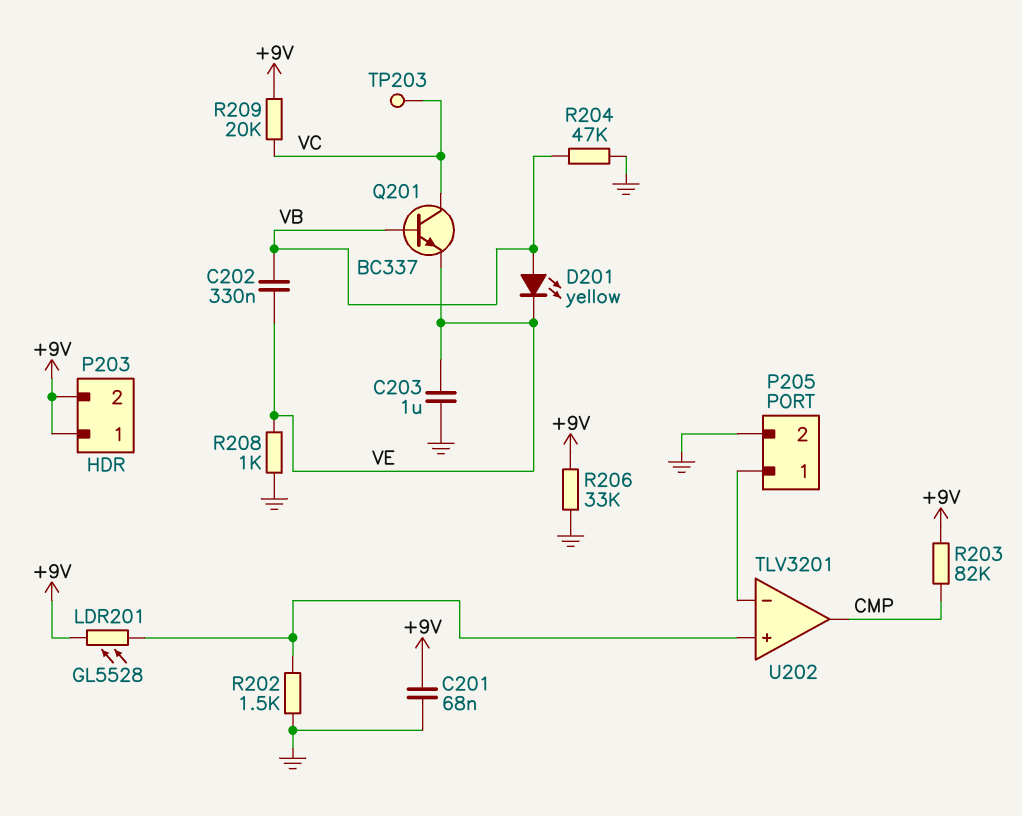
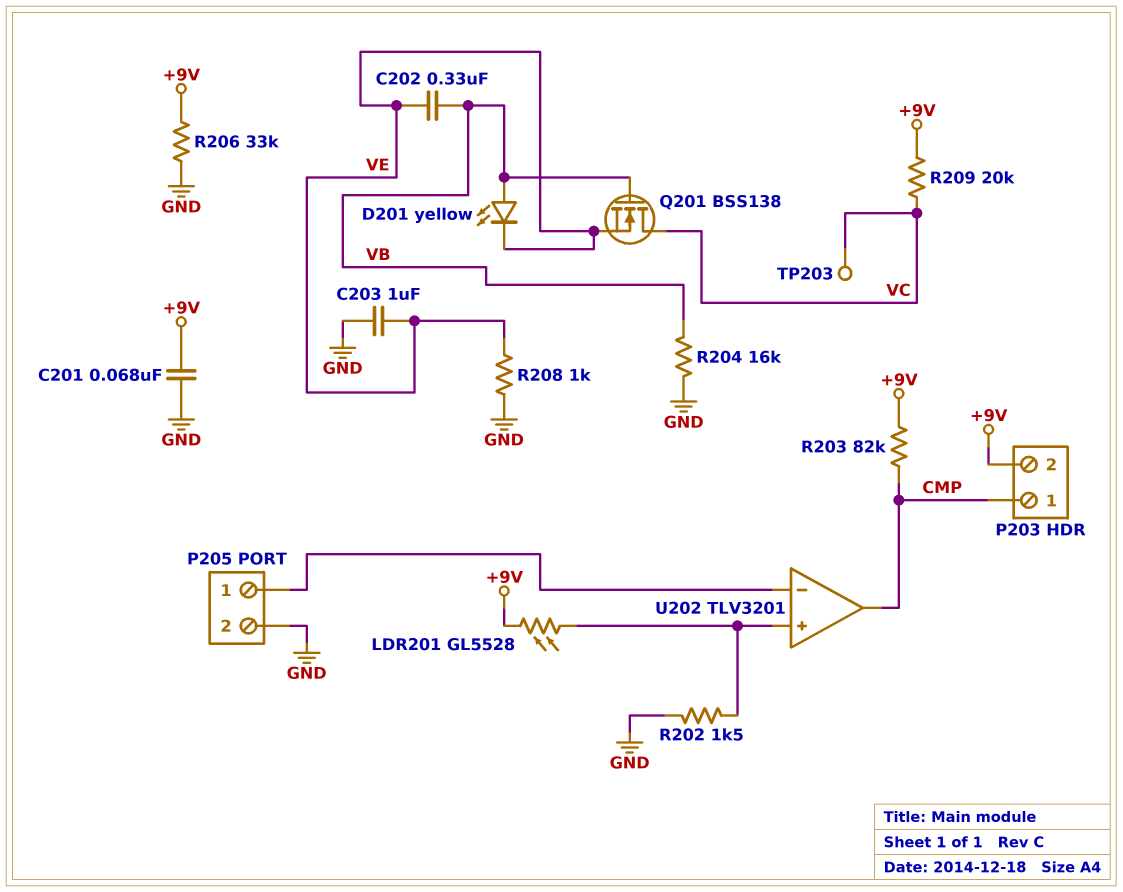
P203 pin 1: +9V -> CMP
Q201: NPN BC337 (B VB, C VC, E VE) -> NMOS BSS138 (G VB, D VC, S VE)
R204: 47k (GND, VB) -> 16k (GND, VB)

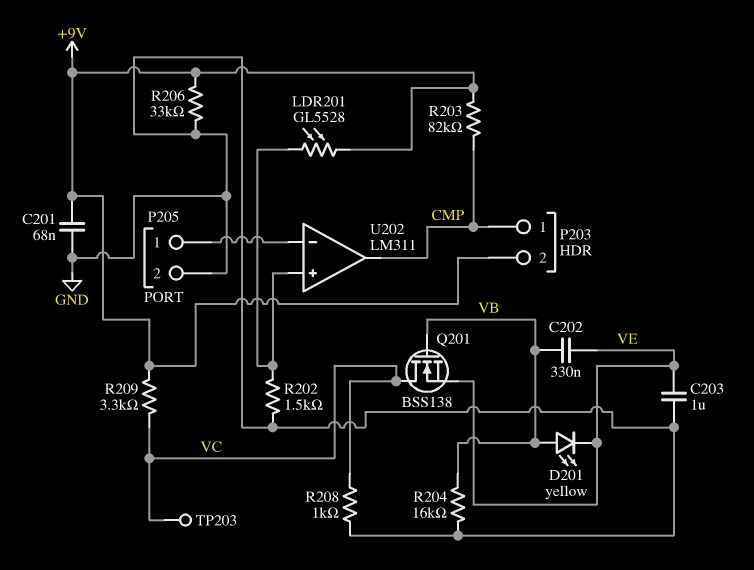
R208: 1k (GND, VE) -> 1k (GND, VC)
R209: 20k (+9V, VC) -> 3.3k (+9V, VC)
U202: TLV3201 -> LM311

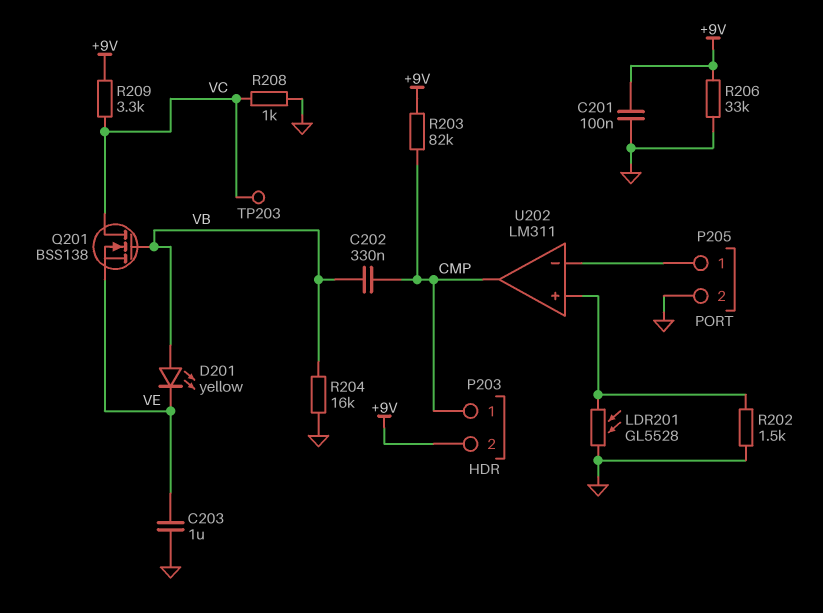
C201: 68nF (+9V, GND) -> 100nF (+9V, GND)
C202: 330nF (VB, VE) -> 330nF (CMP, VB)
LDR201: GL5528 (+9V, U202/in+) -> GL5528 (GND, U202/in+)

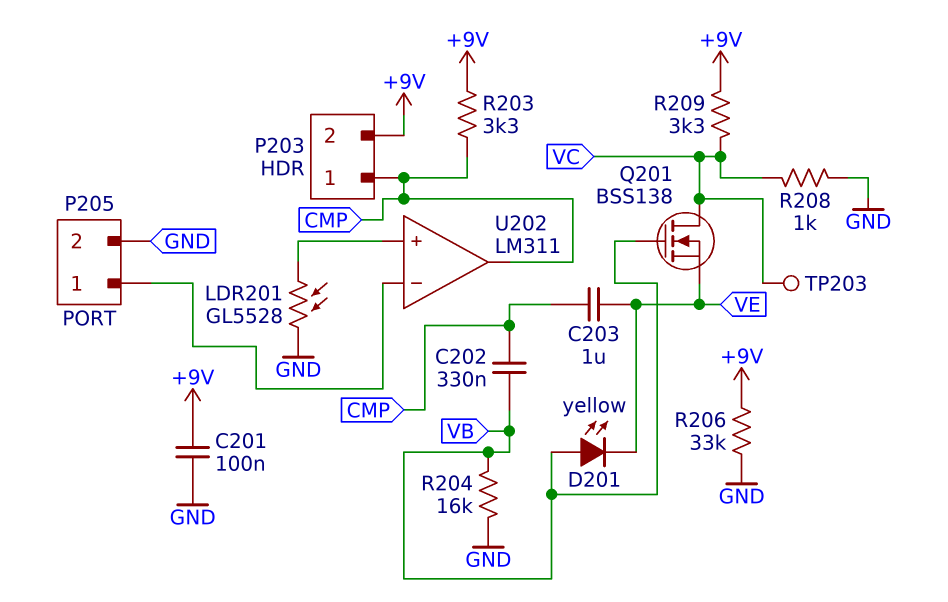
C203: 1uF (GND, VE) -> 1uF (CMP, VE)
R202: 1.5k (GND, U202/in+) -> none
R203: 82k (+9V, CMP) -> 3.3k (+9V, CMP)

